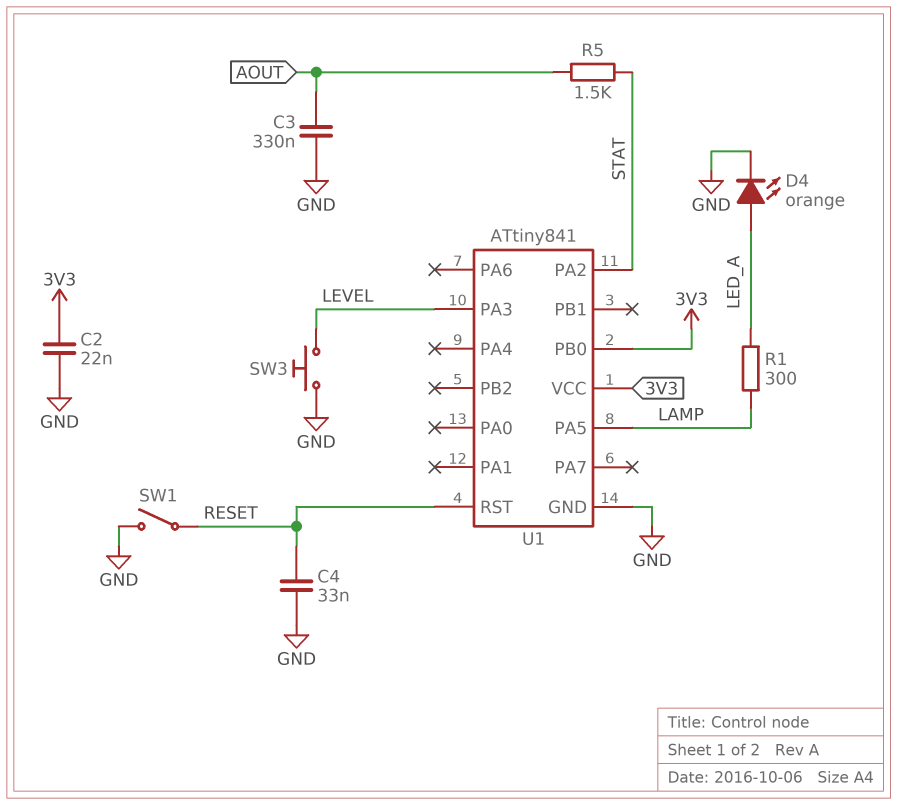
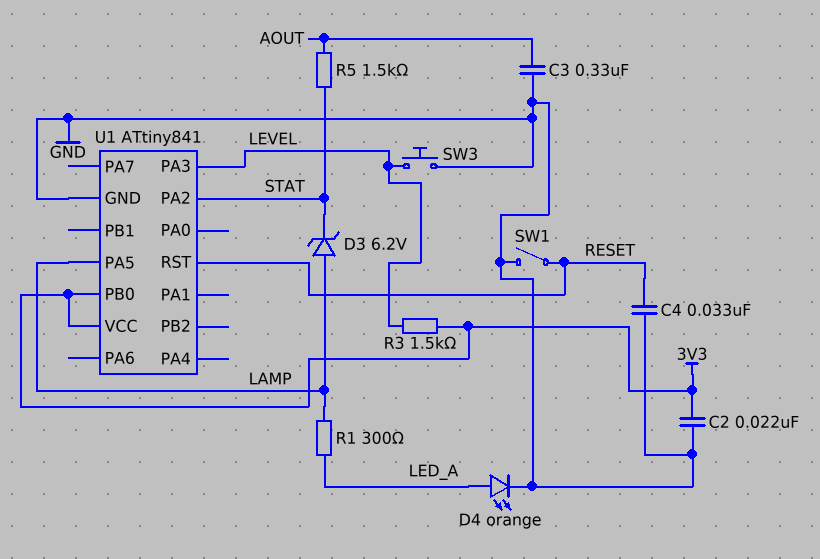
D3: none -> zener 6.2V (A LAMP, K STAT)
R3: none -> 1.5k (3V3, LEVEL)

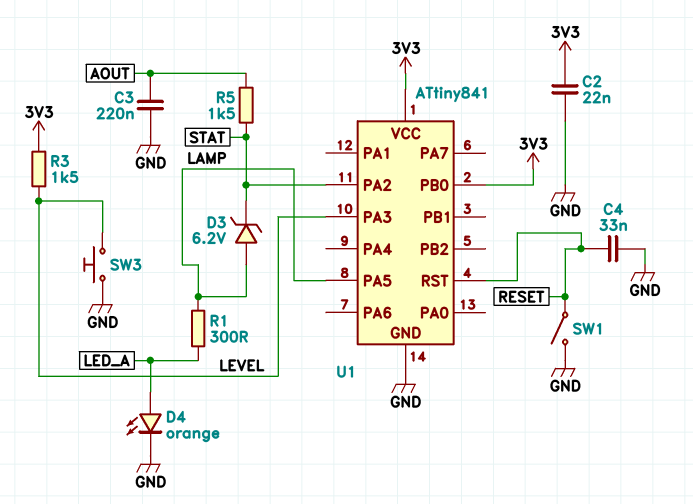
C3: 330nF (AOUT, GND) -> 220nF (AOUT, GND)

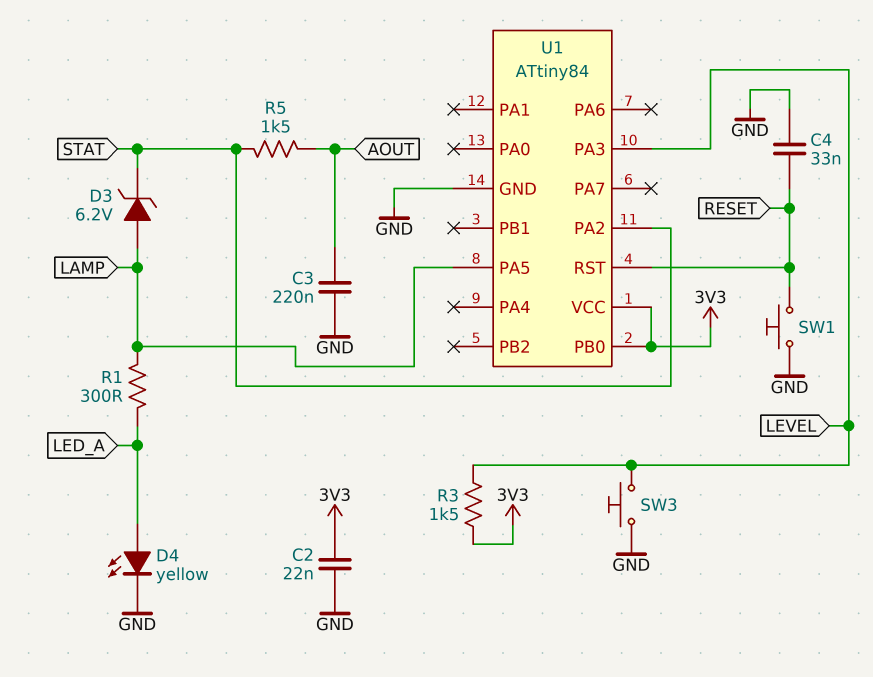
D4: LED orange (A LED_A, K GND) -> LED yellow (A LED_A, K GND)
SW1: switch (GND, RESET) -> button (GND, RESET)
U1: ATtiny841 -> ATtiny84

